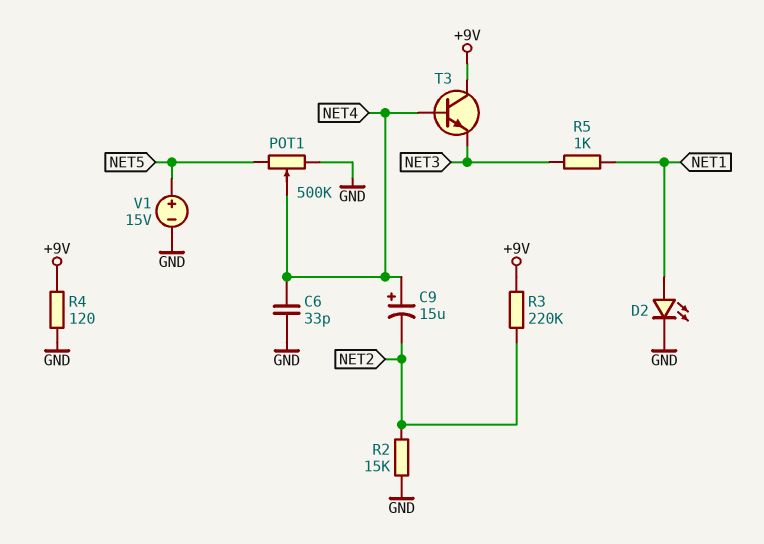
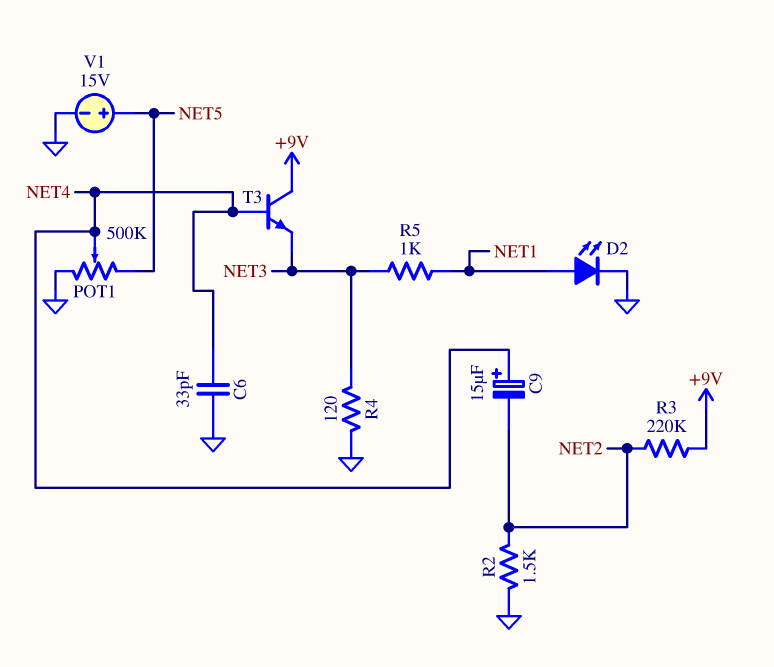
R2: 15k (GND, NET2) -> 1.5k (GND, NET2)
R4: 120 (+9V, GND) -> 120 (GND, NET3)

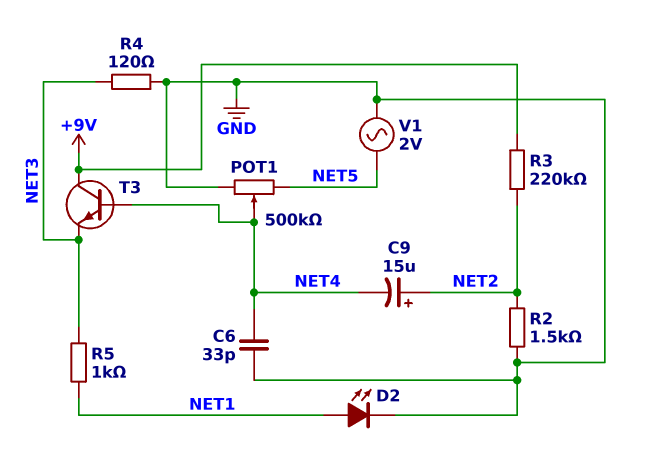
C9: 15uF (plus NET4, minus NET2) -> 15uF (plus NET2, minus NET4)
V1: 15V (plus NET5, minus GND) -> AC 2V (GND, NET5)

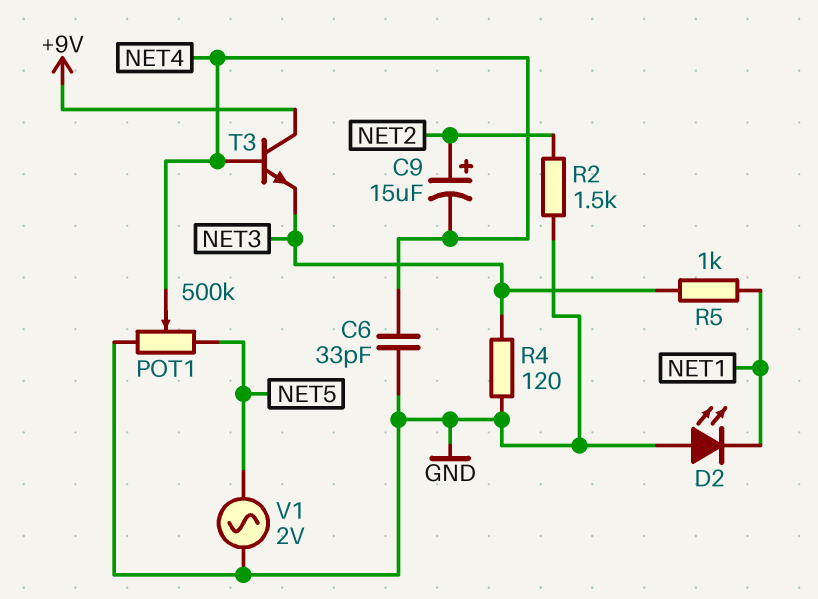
D2: LED (A NET1, K GND) -> LED (A GND, K NET1)
R3: 220k (+9V, NET2) -> none

